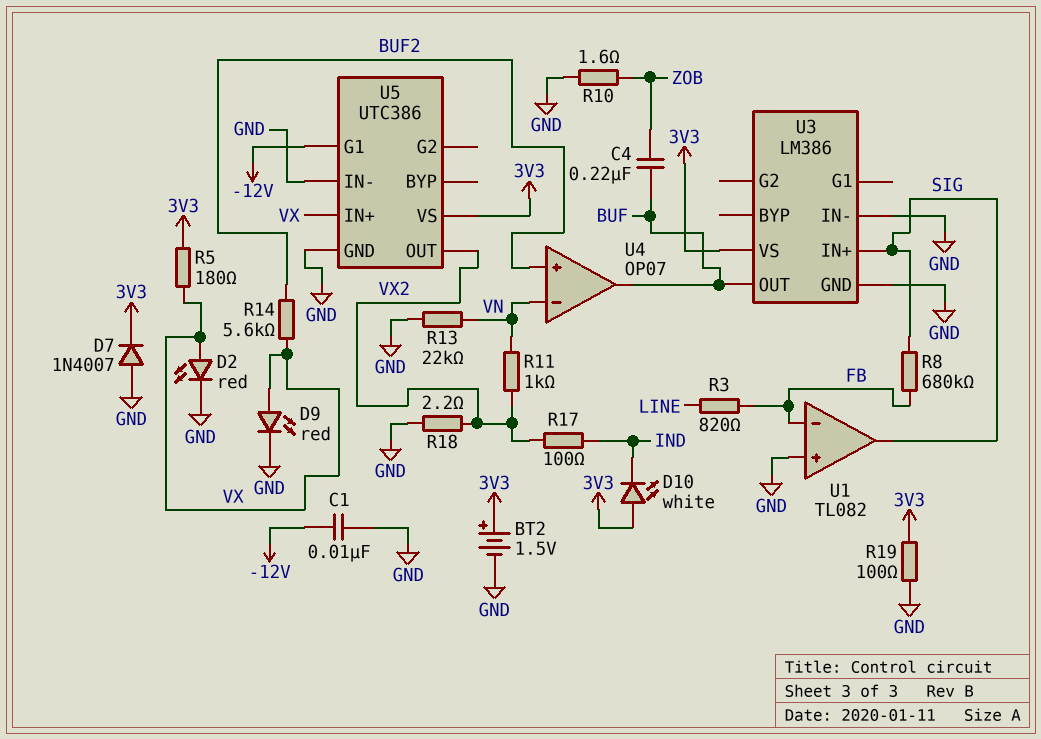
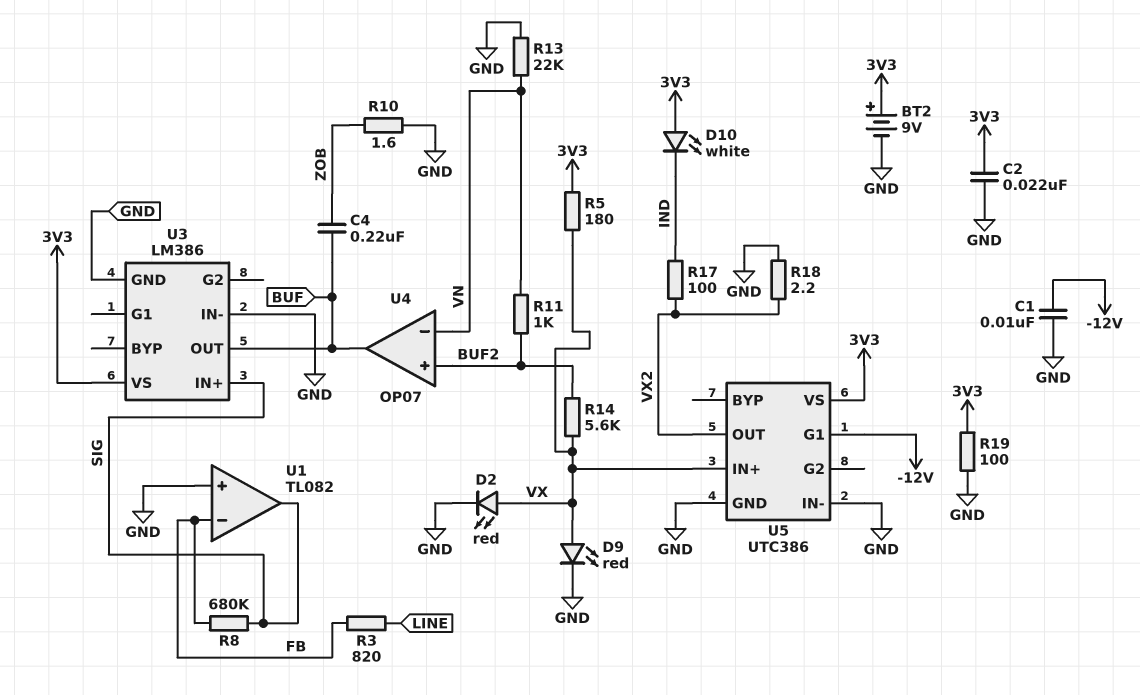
BT2: 1.5V (plus 3V3, minus GND) -> 9V (plus 3V3, minus GND)
C2: none -> 22nF (3V3, GND)
D7: diode 1N4007 (A GND, K 3V3) -> none
R11: 1k (VN, VX2) -> 1k (BUF2, VN)

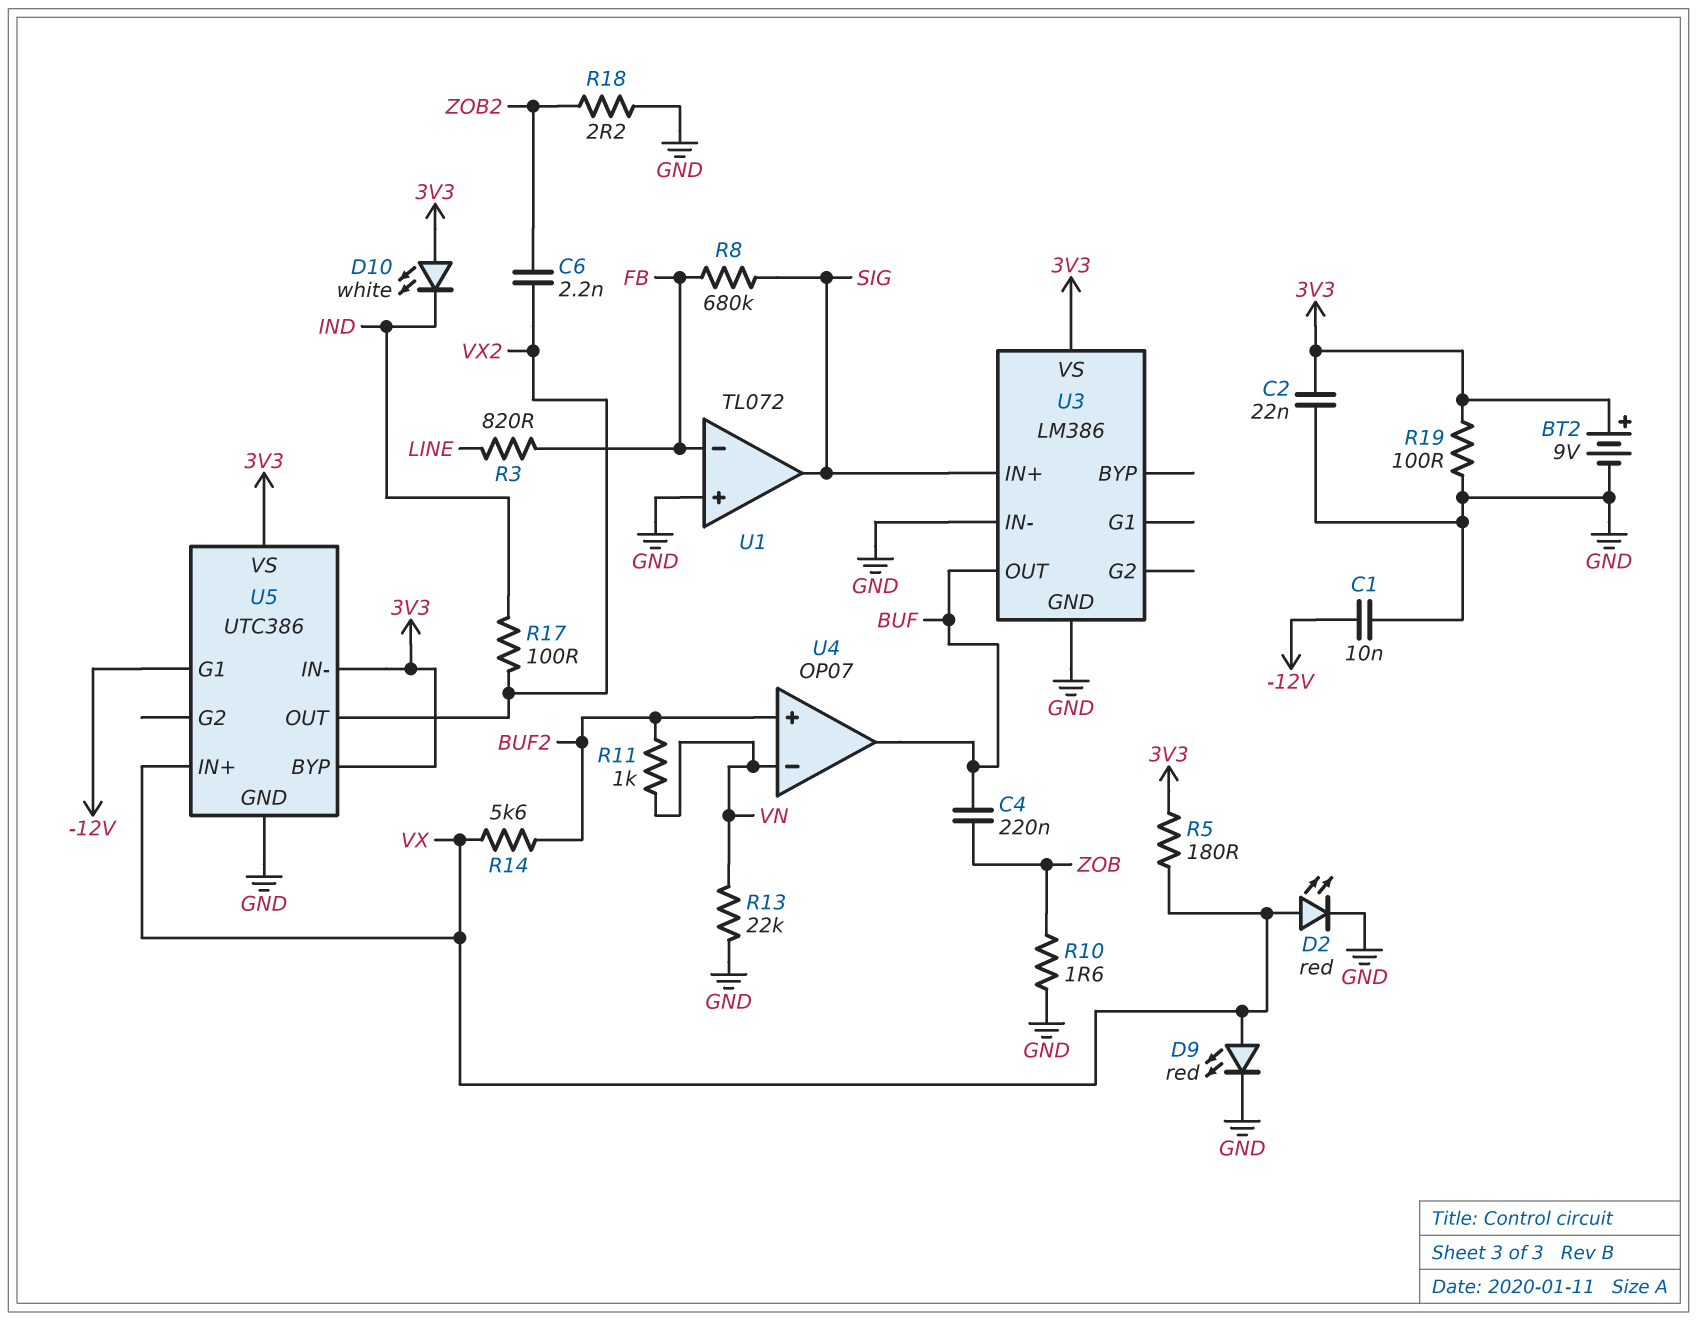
C6: none -> 2.2nF (VX2, ZOB2)
R18: 2.2 (GND, VX2) -> 2.2 (GND, ZOB2)
U1: TL082 -> TL072
U5 pin BYP: none -> 3V3
U5 pin IN-: GND -> 3V3

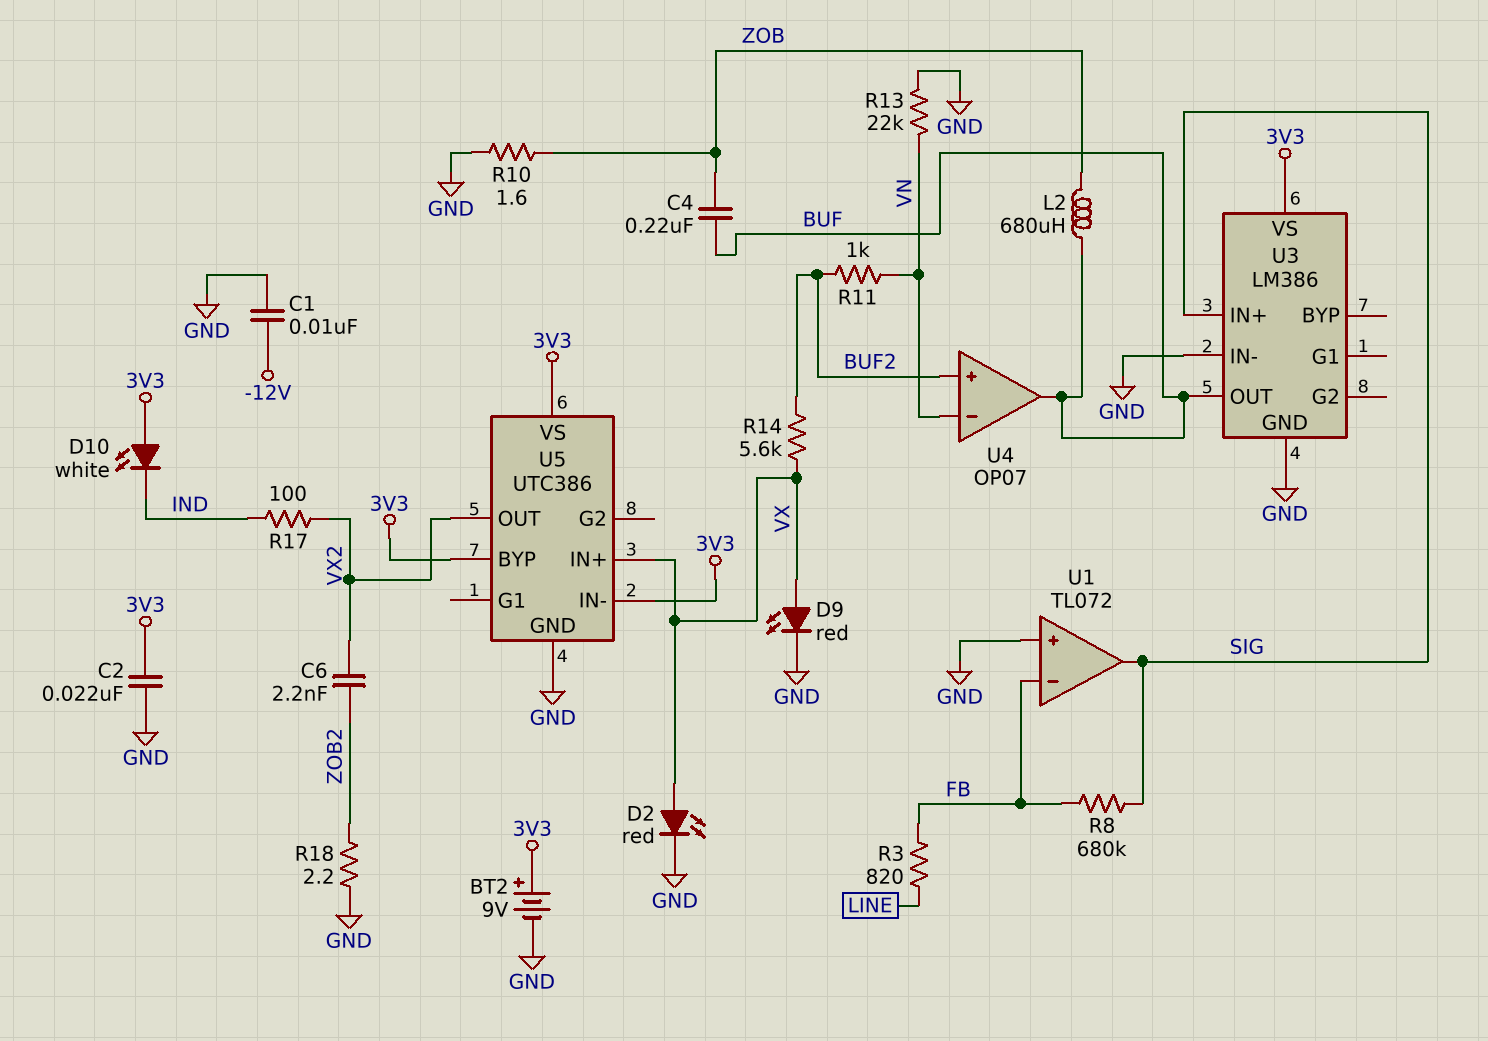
L2: none -> 680uH (BUF, ZOB)
R5: 180 (3V3, VX) -> none
R19: 100 (3V3, GND) -> none
U5 pin G1: -12V -> none

